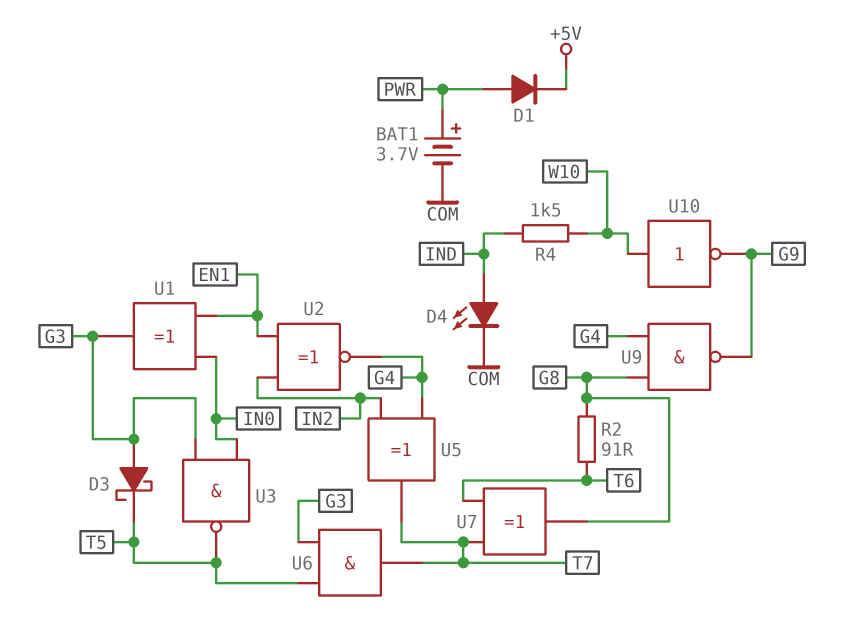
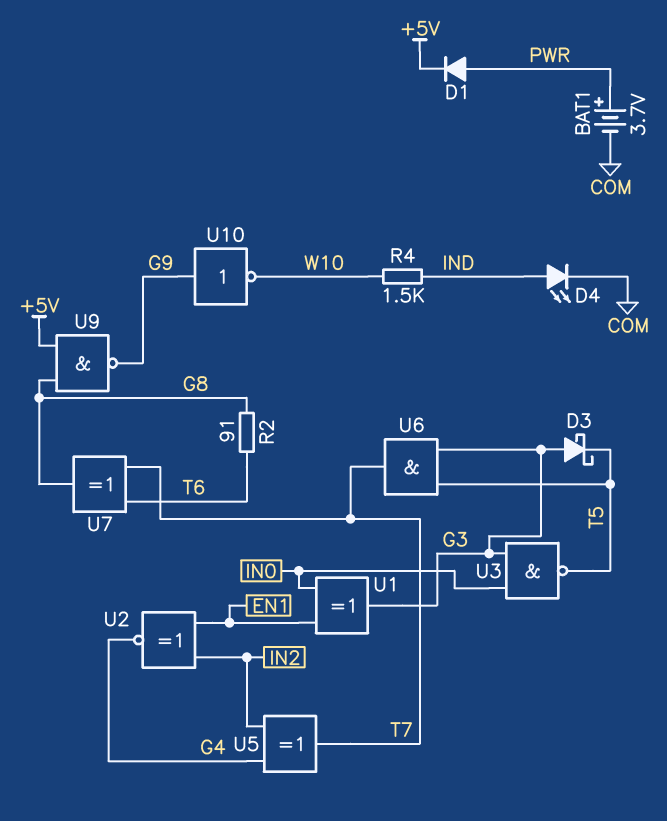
U9: NAND (in G4, in G8, out G9) -> NAND (in +5V, in G8, out G9)
U10: NOT (in W10, out G9) -> NOT (in G9, out W10)

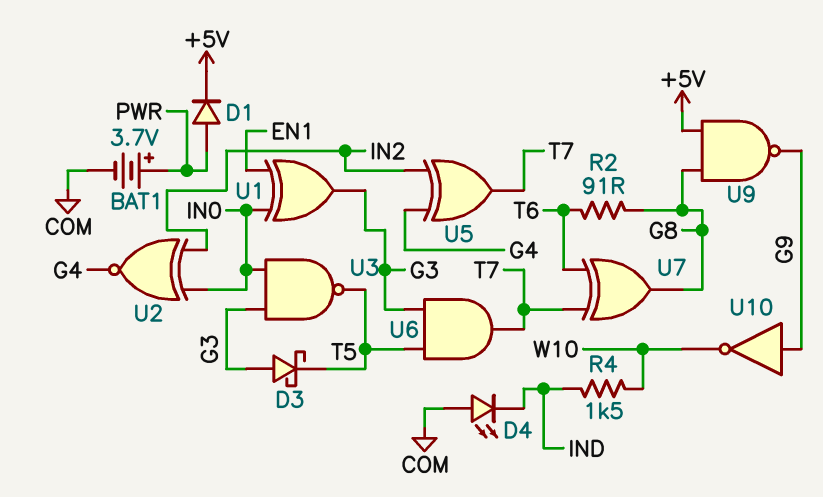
D4: LED (A IND, K COM) -> LED (A COM, K IND)
U2: XNOR (in EN1, in IN2, out G4) -> XNOR (in IN0, in IN2, out G4)

